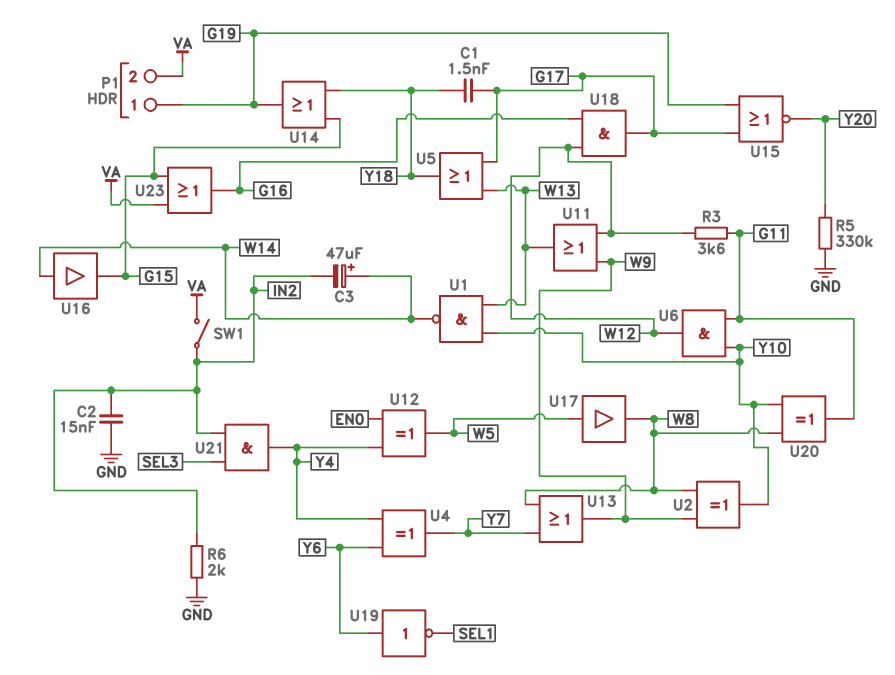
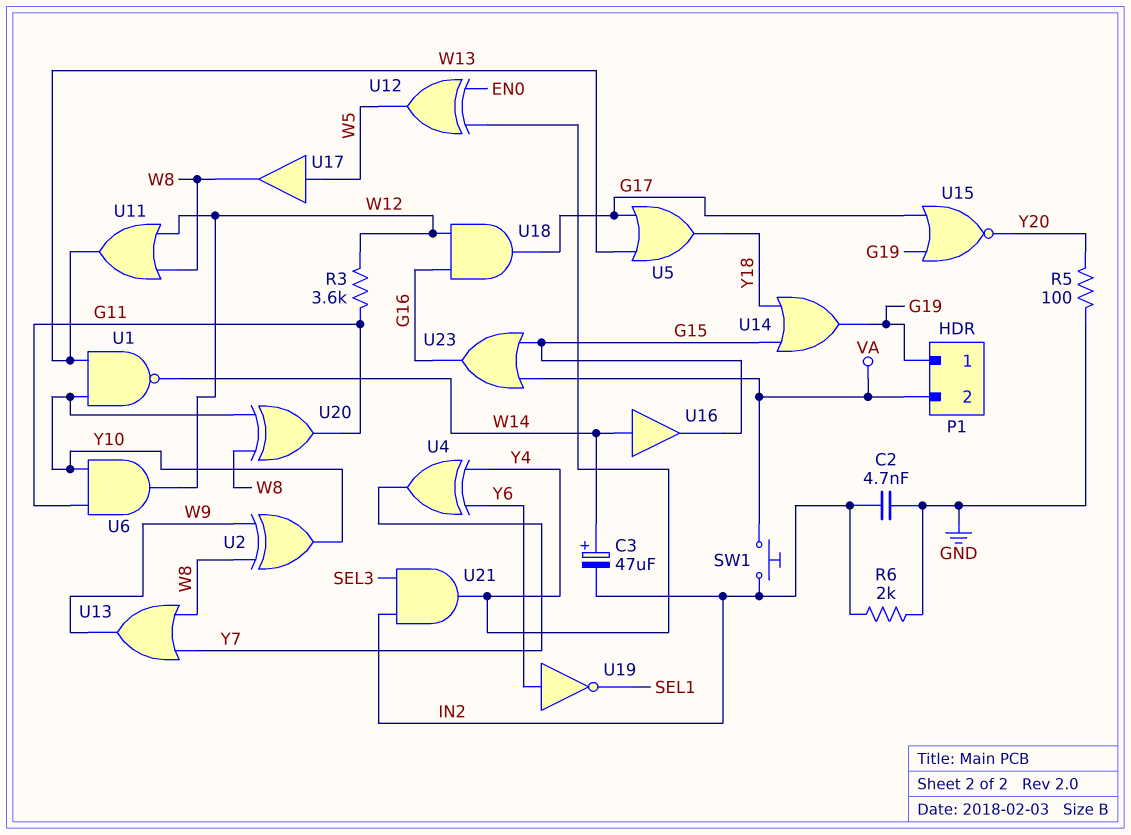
C1: 1.5nF (G17, Y18) -> none
C2: 15nF (GND, IN2) -> 4.7nF (GND, IN2)
R5: 330k (GND, Y20) -> 100 (GND, Y20)
SW1: switch (IN2, VA) -> button (IN2, VA)
U11: OR (in W9, in W12, out W13) -> OR (in W8, in W12, out W13)

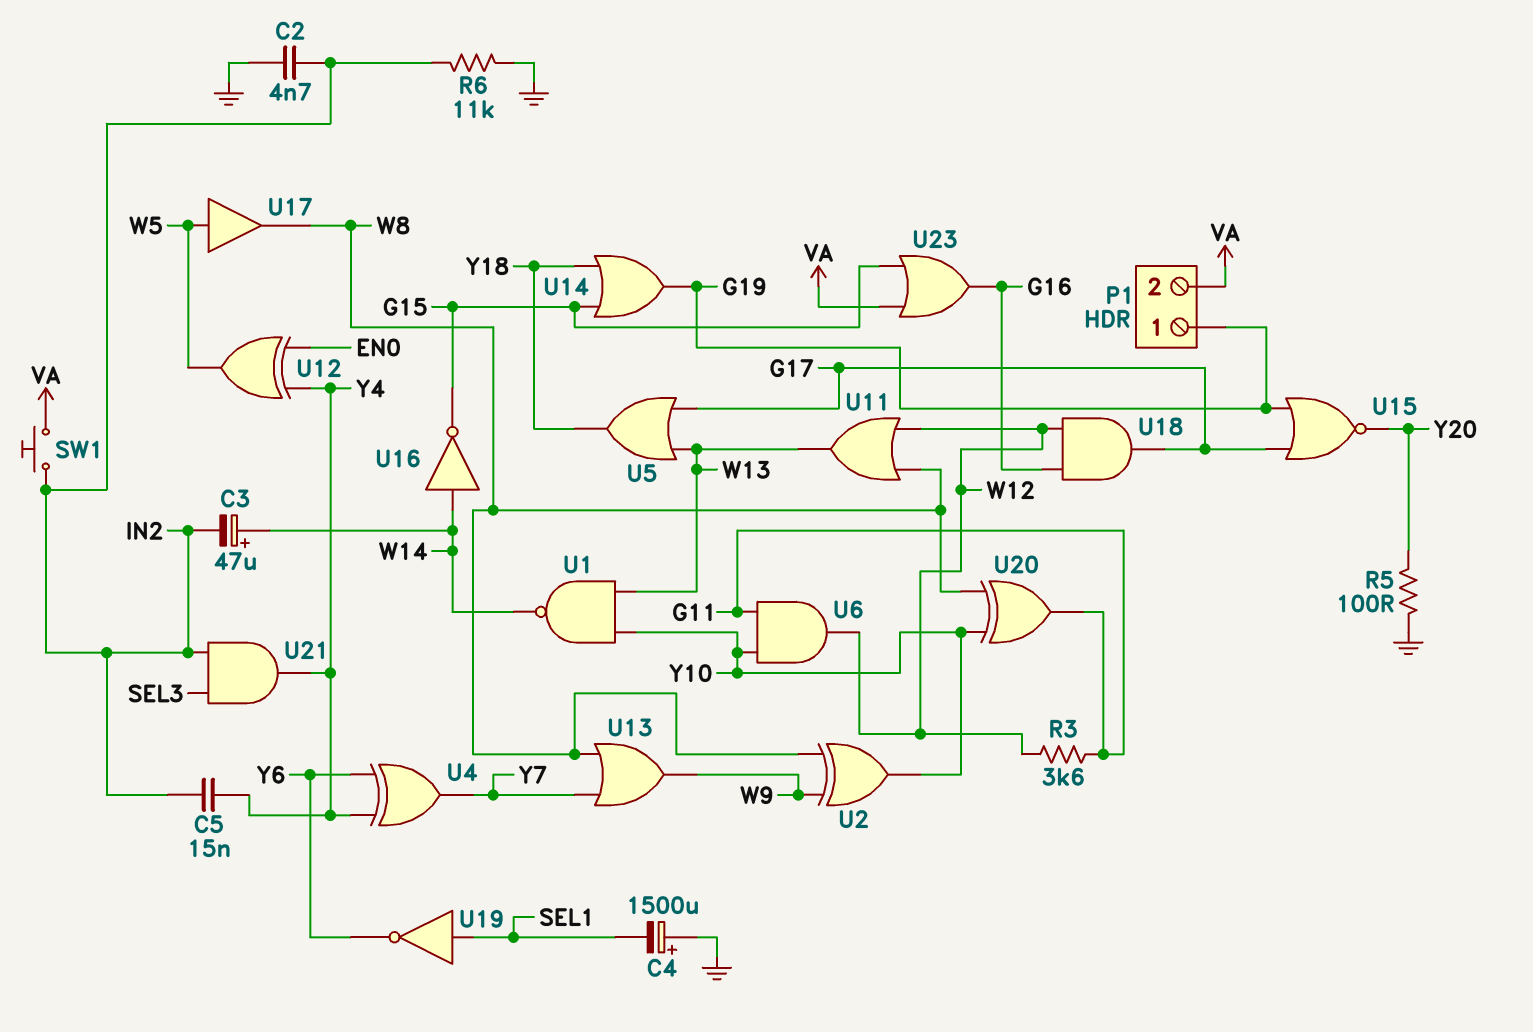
C4: none -> 1500uF (plus GND, minus SEL1)
C5: none -> 15nF (IN2, Y4)
R6: 2k (GND, IN2) -> 11k (GND, IN2)
U16: buffer (in W14, out G15) -> NOT (in W14, out G15)
U19: NOT (in Y6, out SEL1) -> NOT (in SEL1, out Y6)

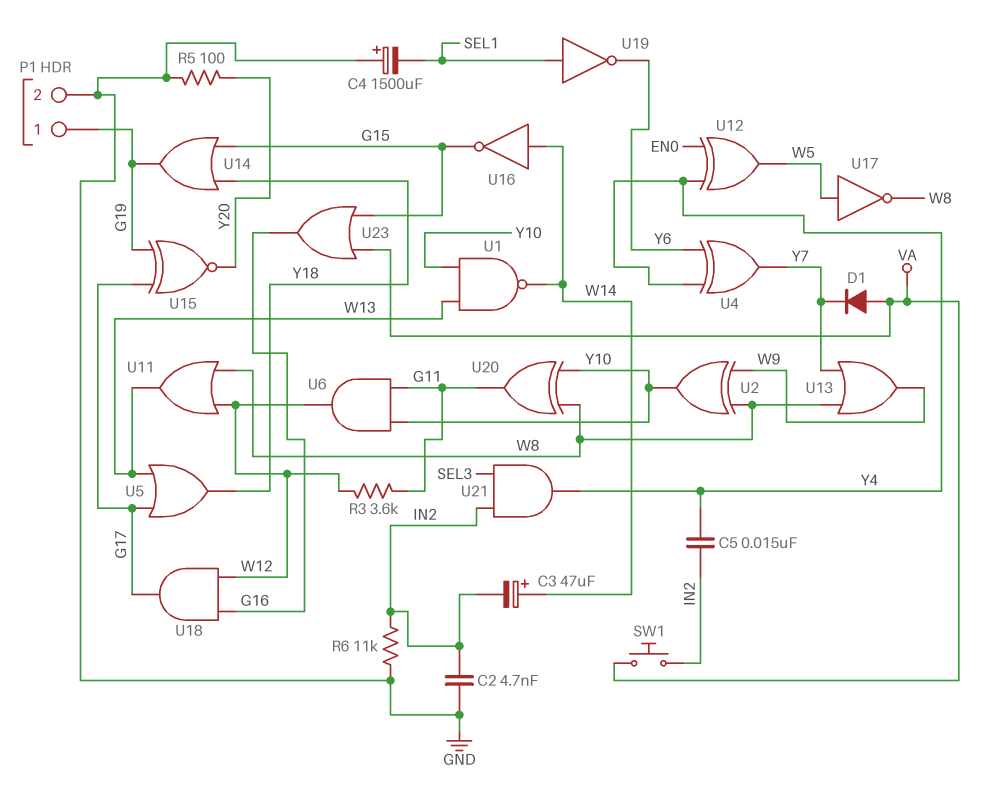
D1: none -> diode (A VA, K Y7)
P1 pin 2: VA -> GND
U15: NOR (in G17, in G19, out Y20) -> XNOR (in G17, in G19, out Y20)
U17: buffer (in W5, out W8) -> NOT (in W5, out W8)

